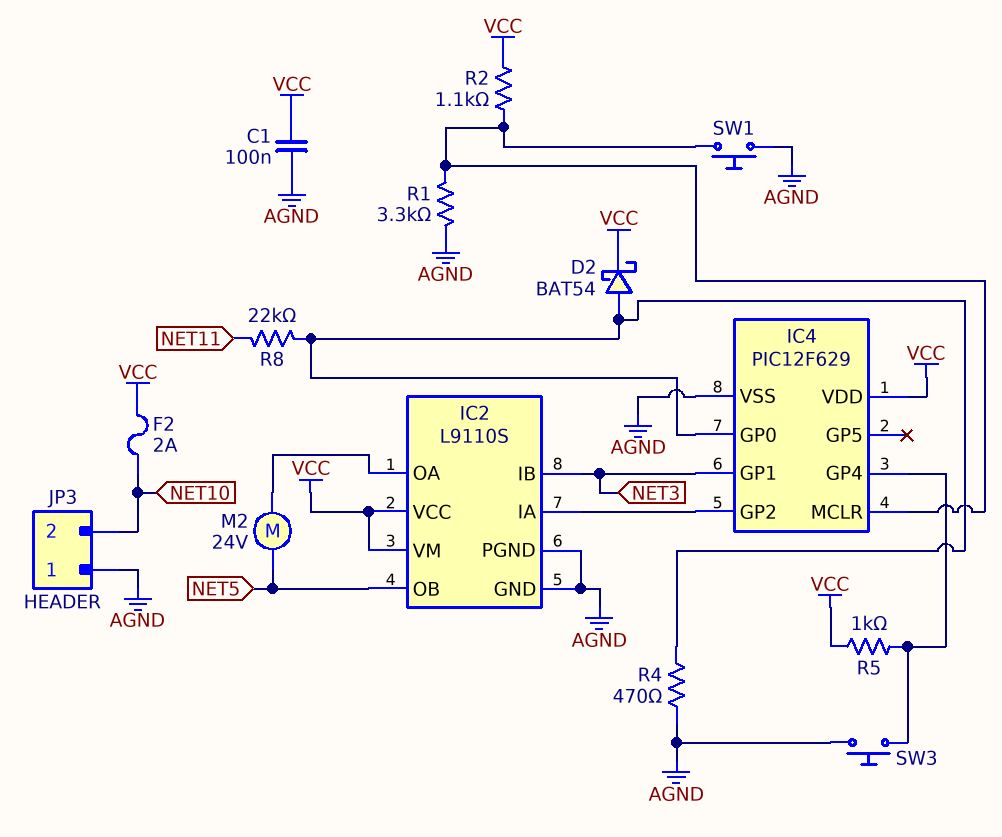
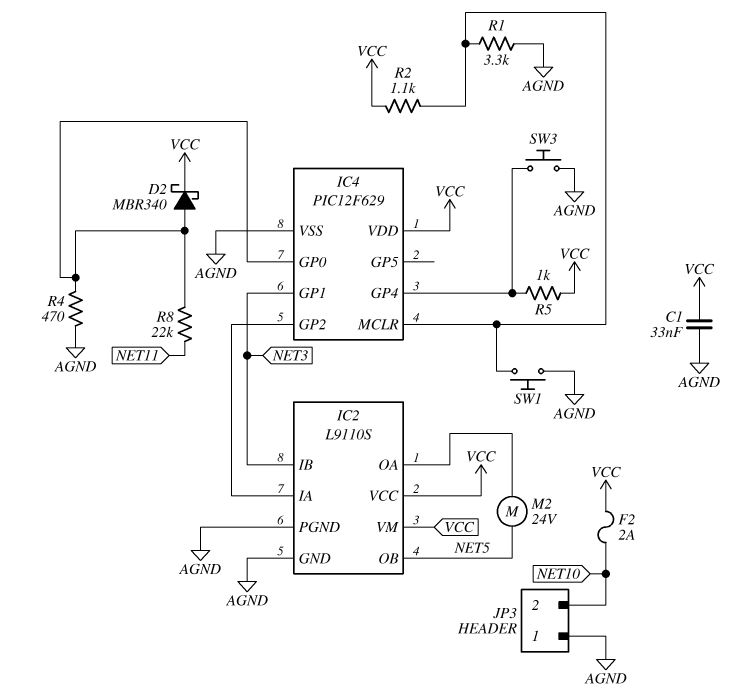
C1: 100nF (AGND, VCC) -> 33nF (AGND, VCC)
D2: schottky BAT54 (A IC4/GP0, K VCC) -> schottky MBR340 (A IC4/GP0, K VCC)

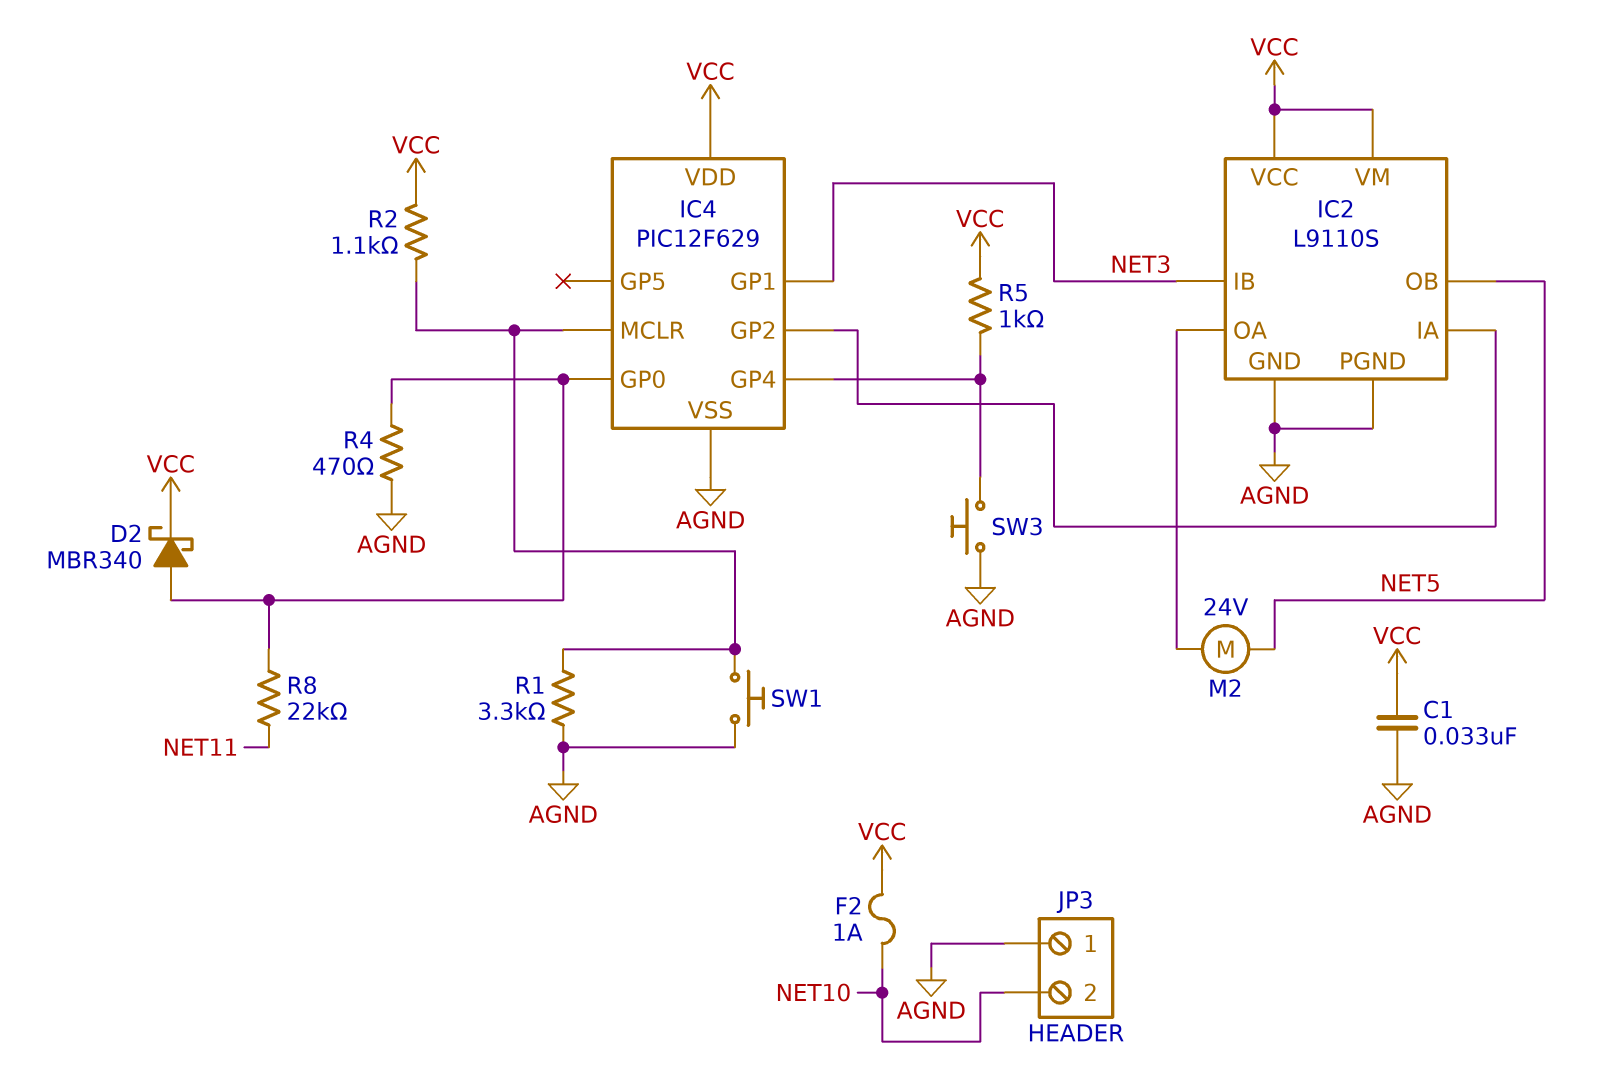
F2: 2A (NET10, VCC) -> 1A (NET10, VCC)

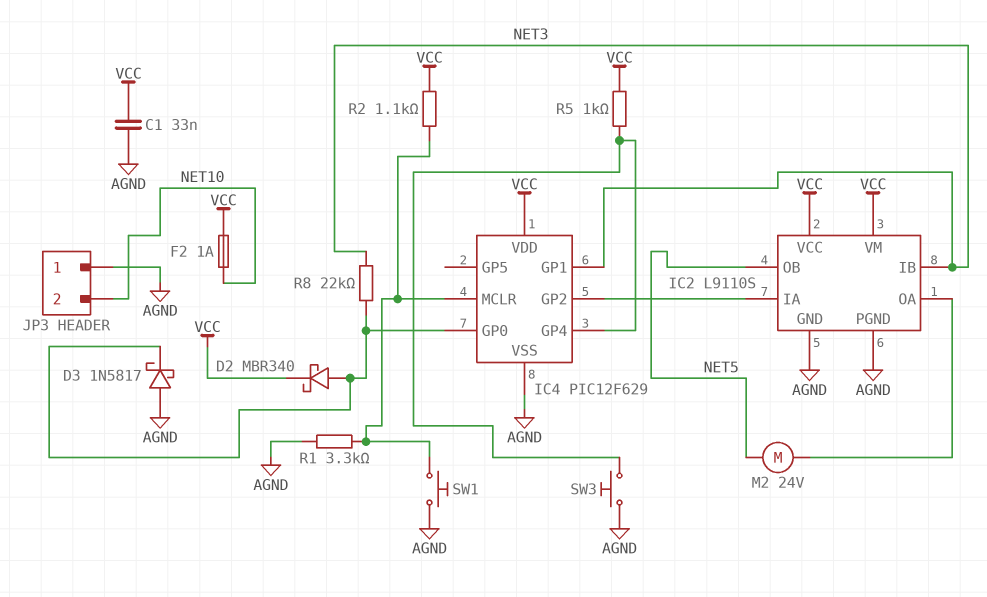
D3: none -> schottky 1N5817 (A AGND, K IC4/GP0)
R4: 470 (AGND, IC4/GP0) -> none
R8: 22k (IC4/GP0, NET11) -> 22k (IC4/GP0, NET3)

